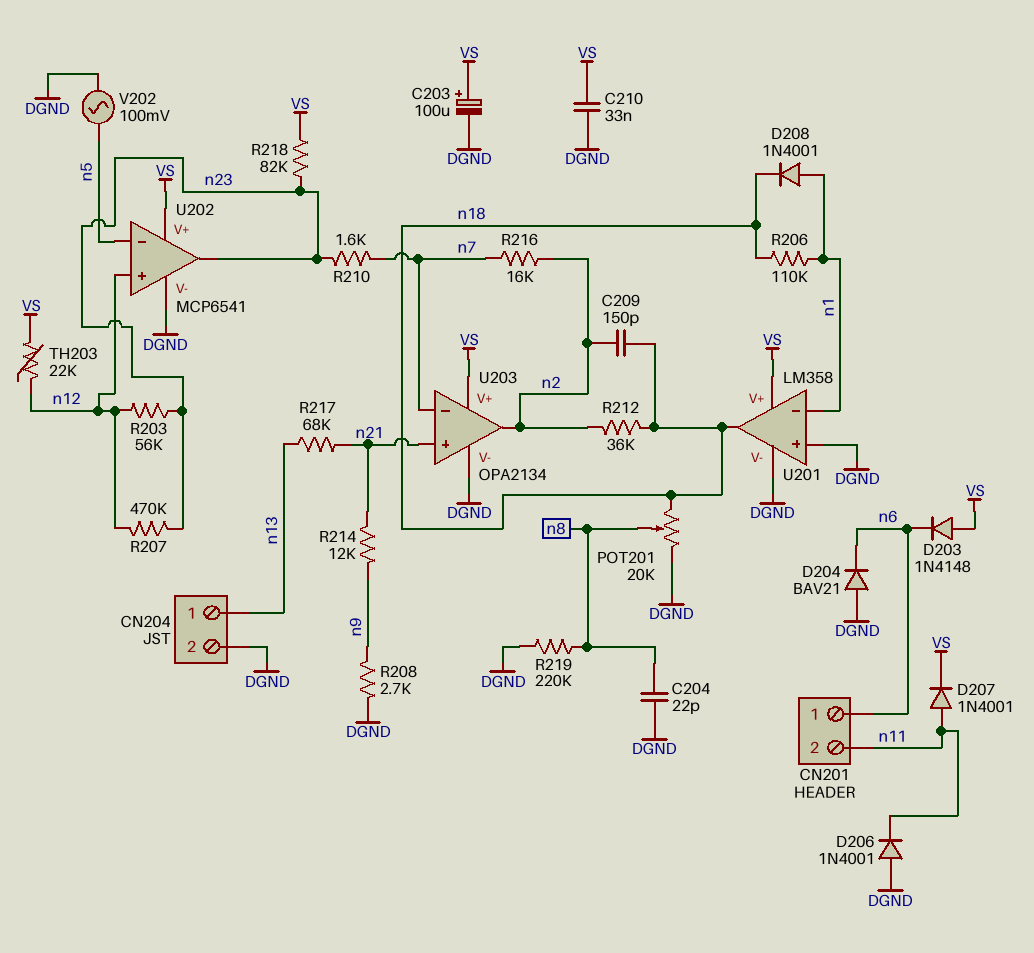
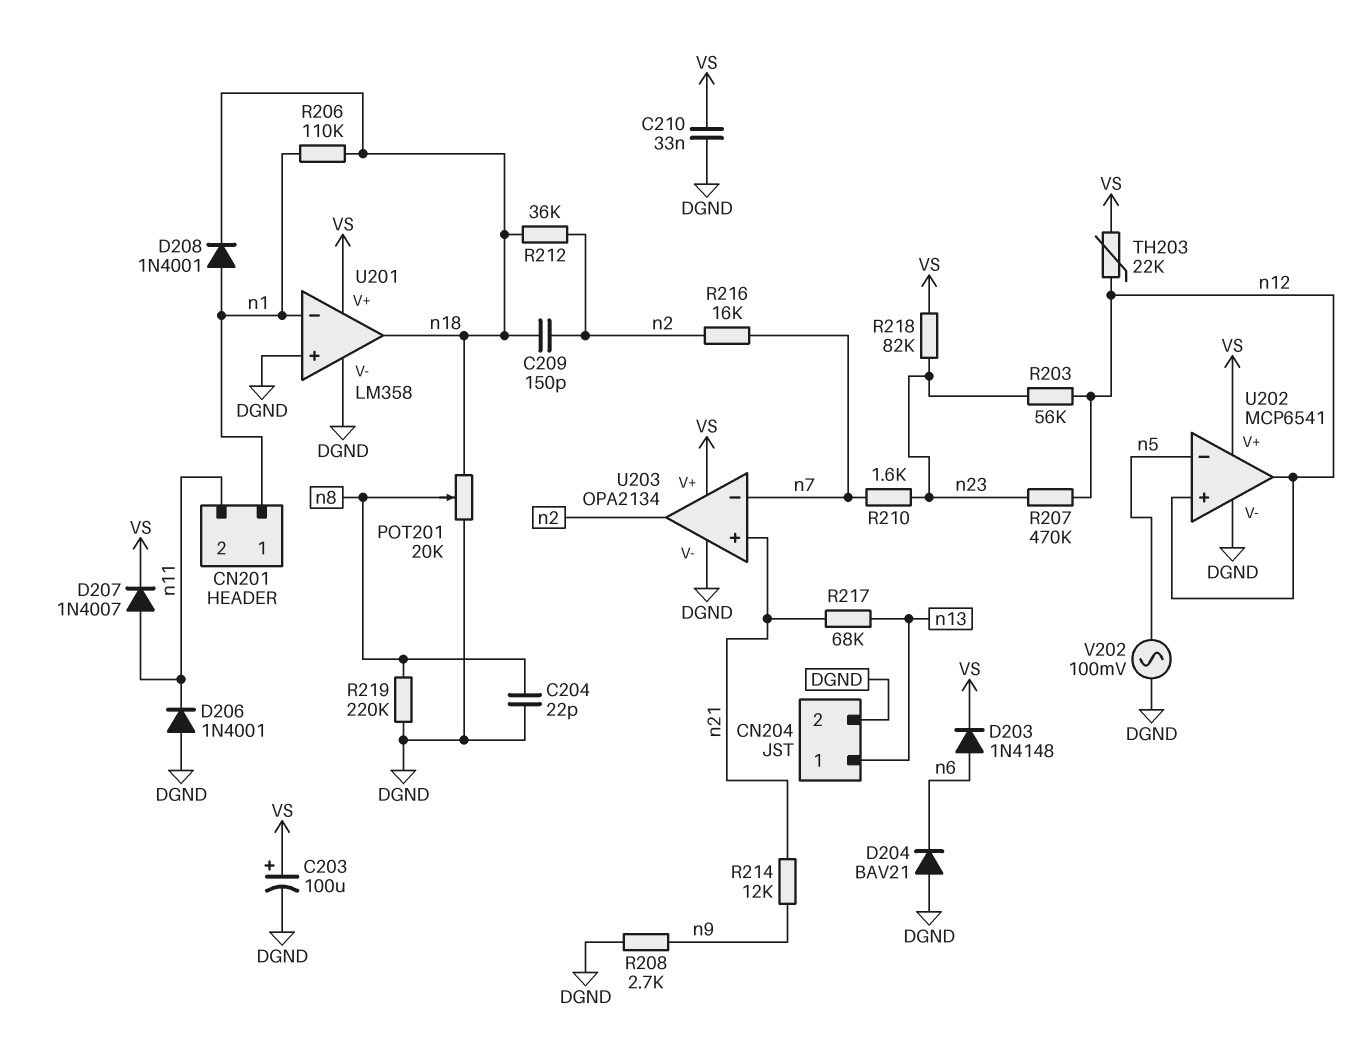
CN201 pin 1: n6 -> n1
D203: diode 1N4148 (A VS, K n6) -> diode 1N4148 (A n6, K VS)
D207: diode 1N4001 (A n11, K VS) -> diode 1N4007 (A n11, K VS)
U202 pin out: n23 -> n12

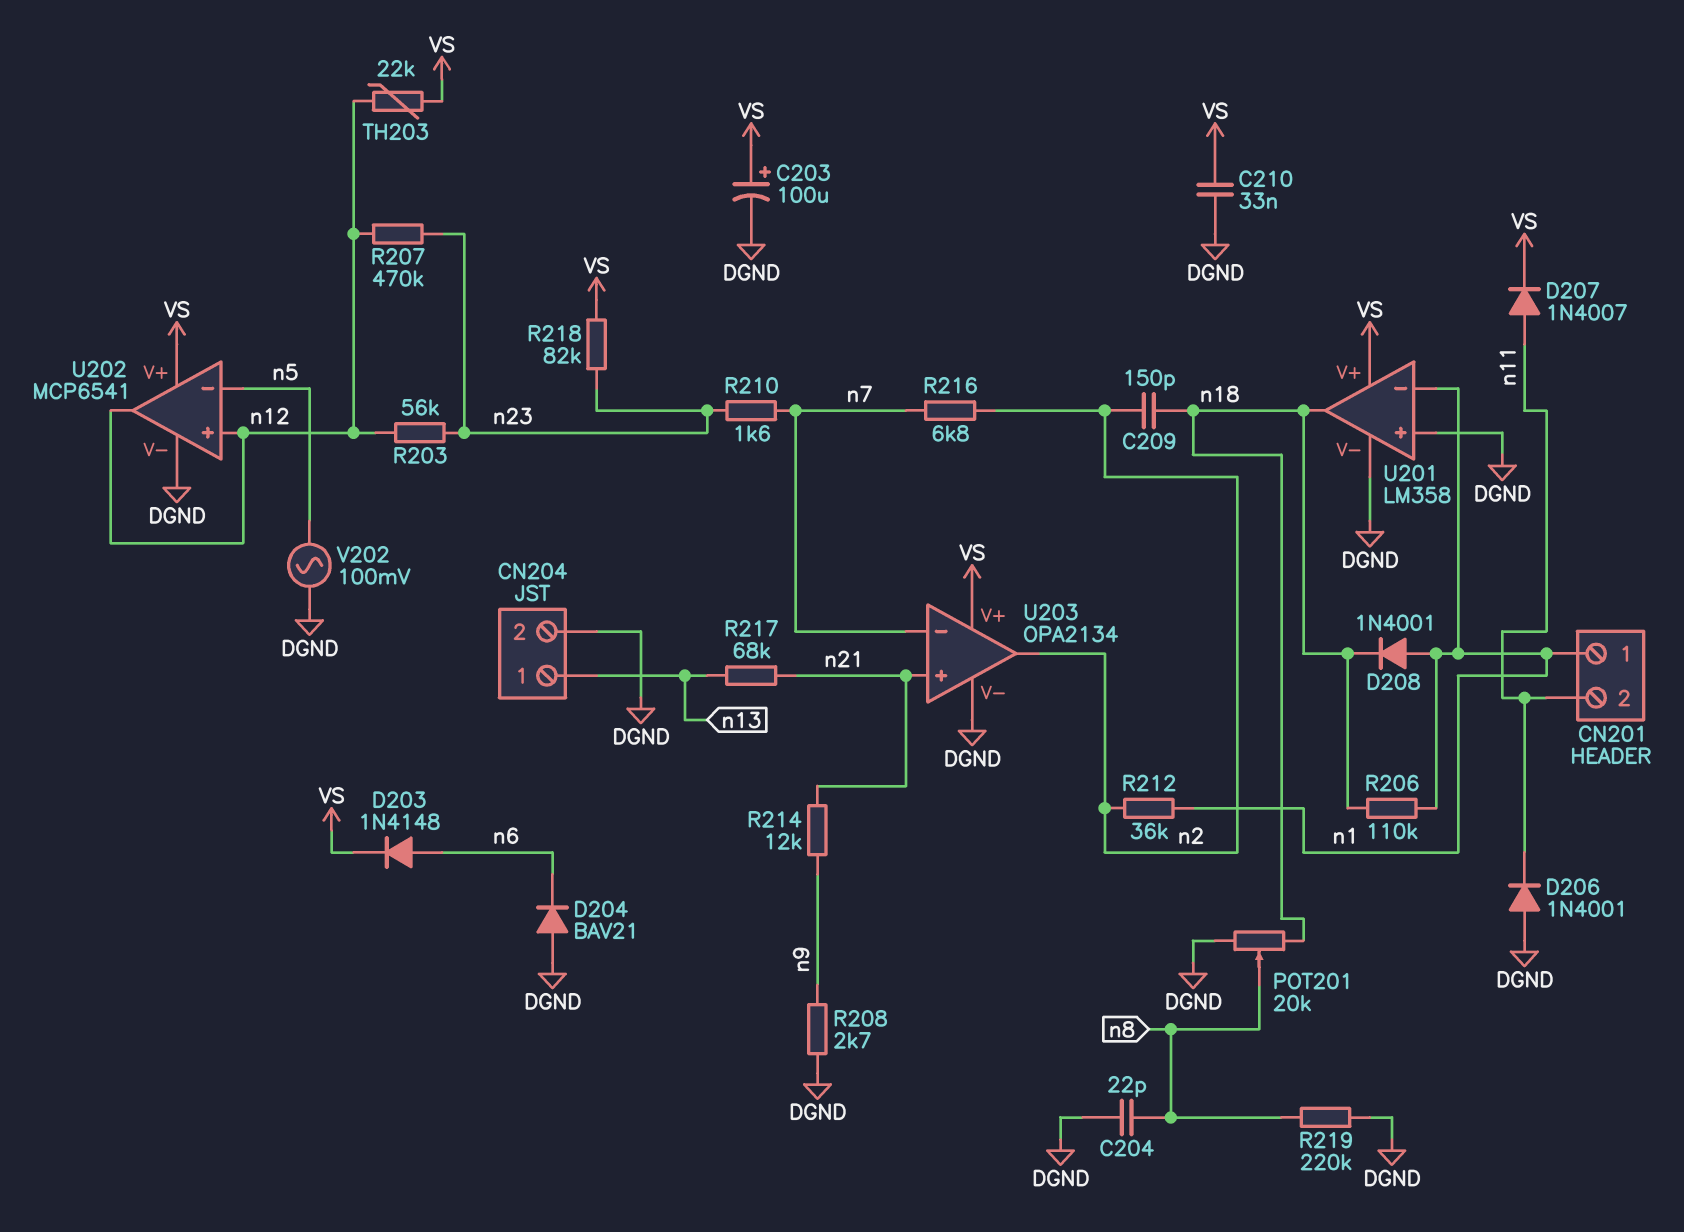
R212: 36k (n2, n18) -> 36k (n1, n2)
R216: 16k (n2, n7) -> 6.8k (n2, n7)

